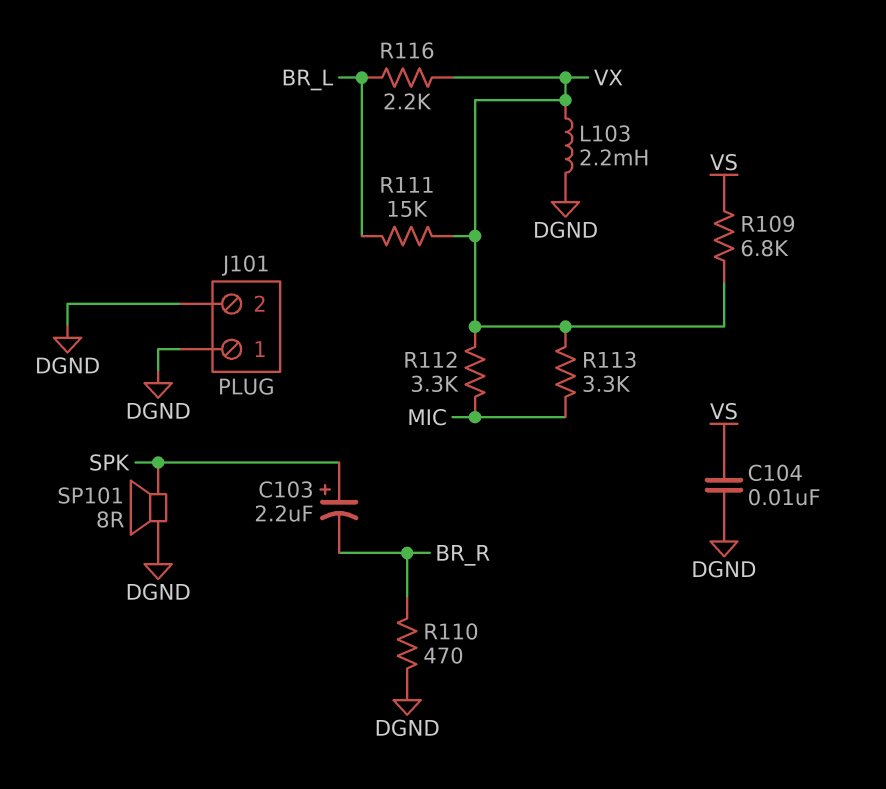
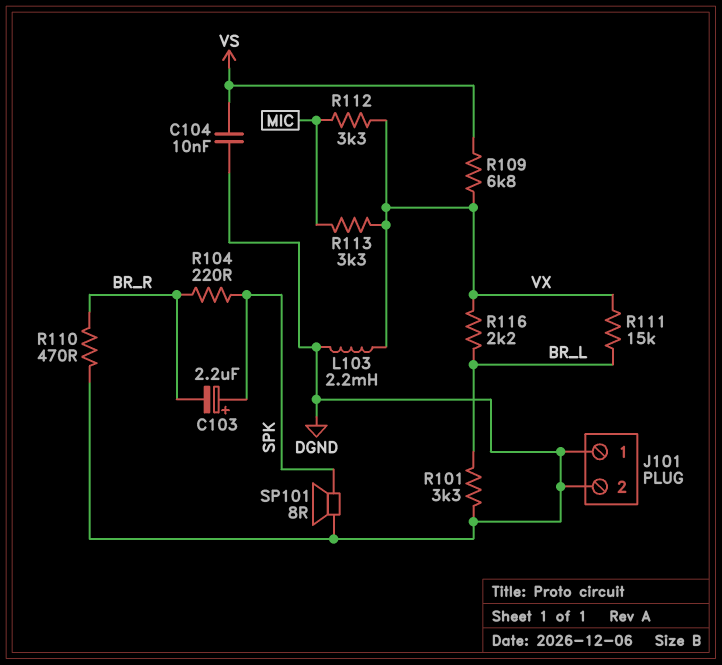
R101: none -> 3.3k (BR_L, DGND)
R104: none -> 220 (BR_R, SPK)

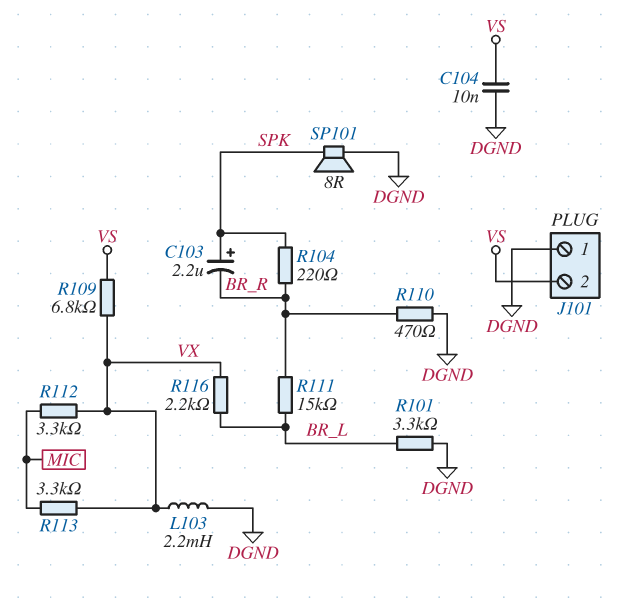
J101 pin 2: DGND -> VS
R111: 15k (BR_L, VX) -> 15k (BR_L, BR_R)

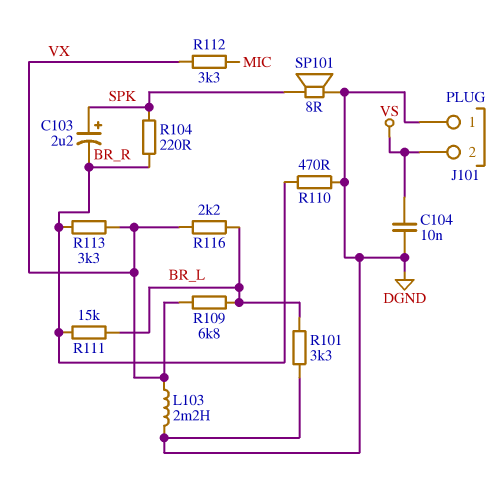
R109: 6.8k (VS, VX) -> 6.8k (BR_L, VX)
R113: 3.3k (MIC, VX) -> 3.3k (BR_R, VX)

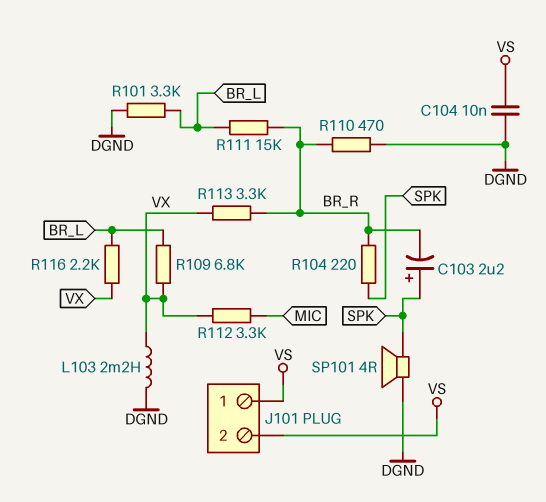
J101 pin 1: DGND -> VS
SP101: speaker 8R (DGND, SPK) -> speaker 4R (DGND, SPK)

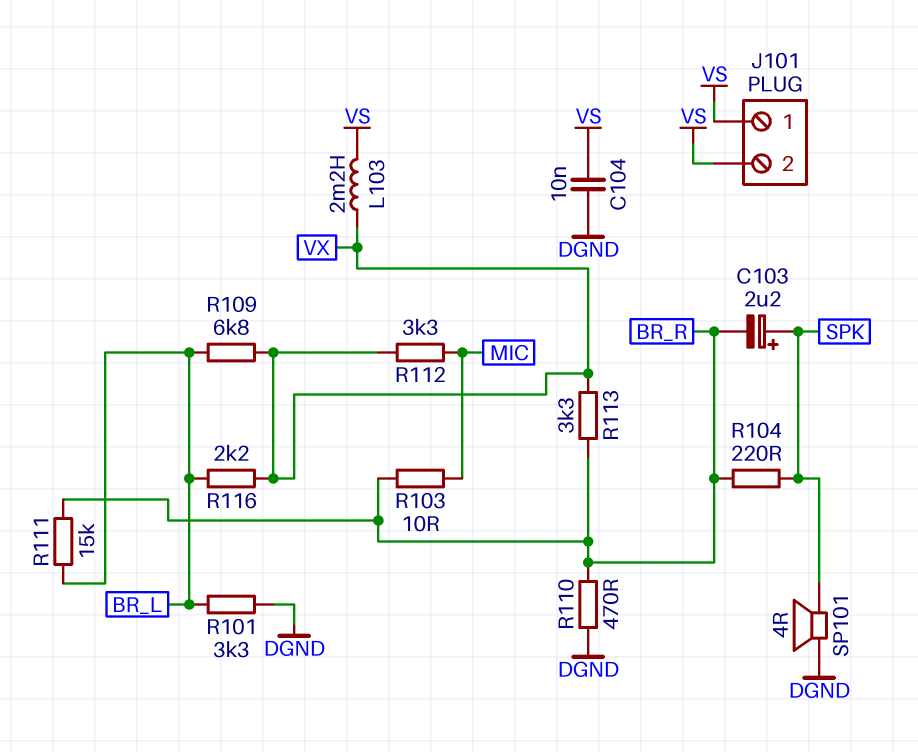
L103: 2.2mH (DGND, VX) -> 2.2mH (VS, VX)
R103: none -> 10 (BR_R, MIC)

